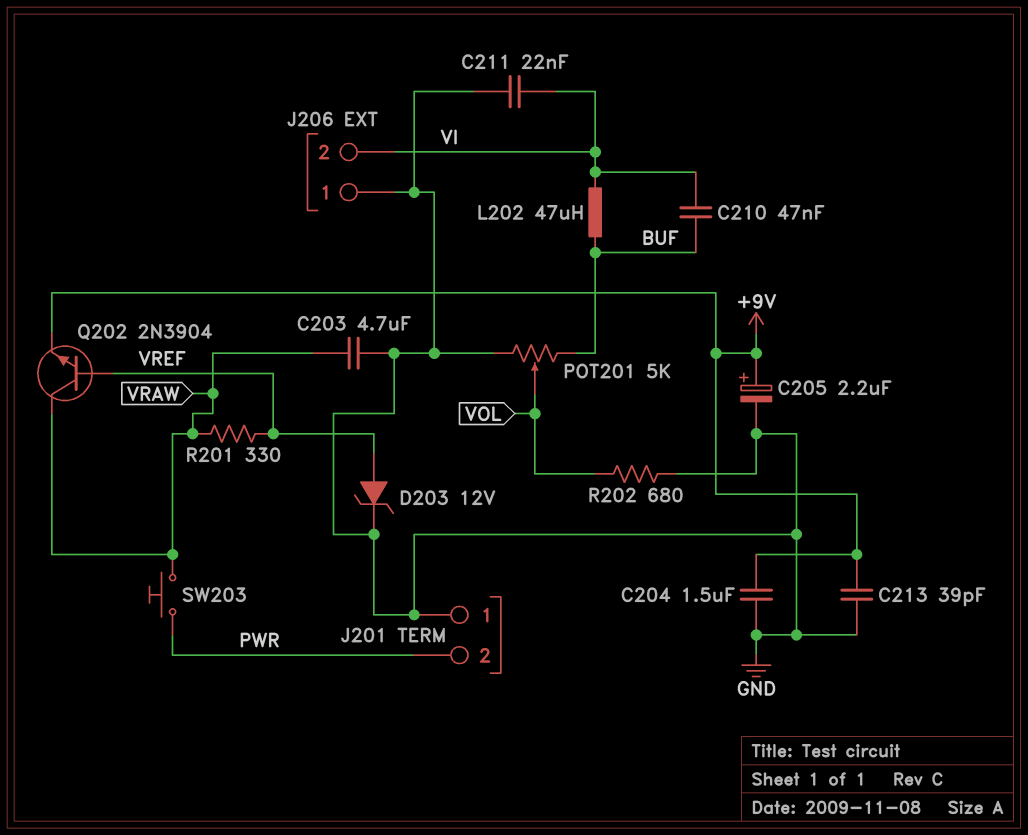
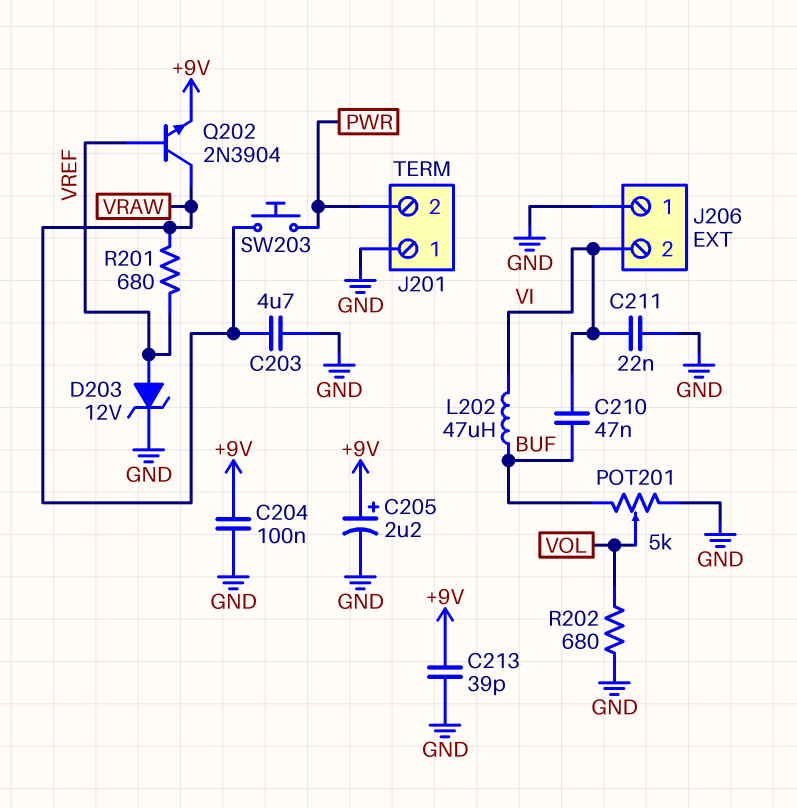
C204: 1.5uF (+9V, GND) -> 100nF (+9V, GND)
R201: 330 (VRAW, VREF) -> 680 (VRAW, VREF)

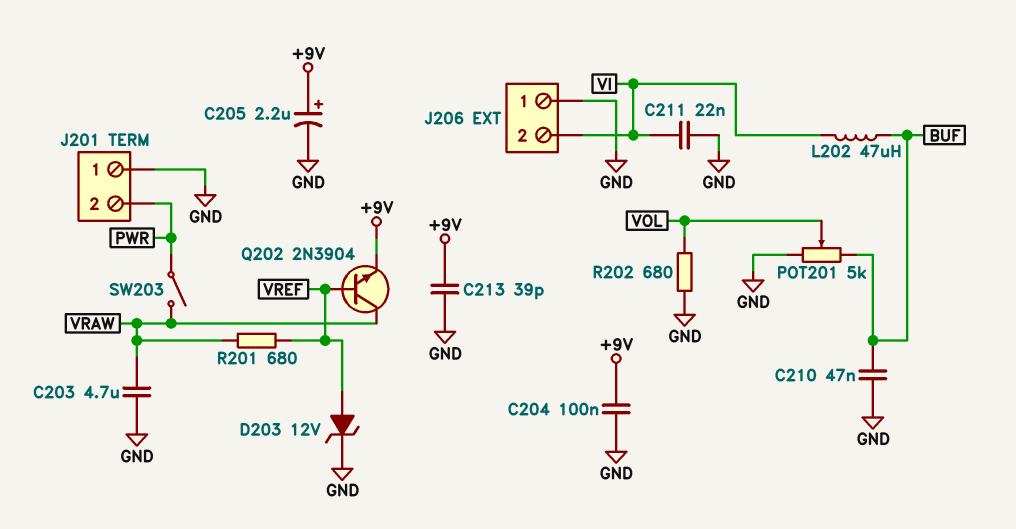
C210: 47nF (BUF, VI) -> 47nF (BUF, GND)
SW203: button (PWR, VRAW) -> switch (PWR, VRAW)

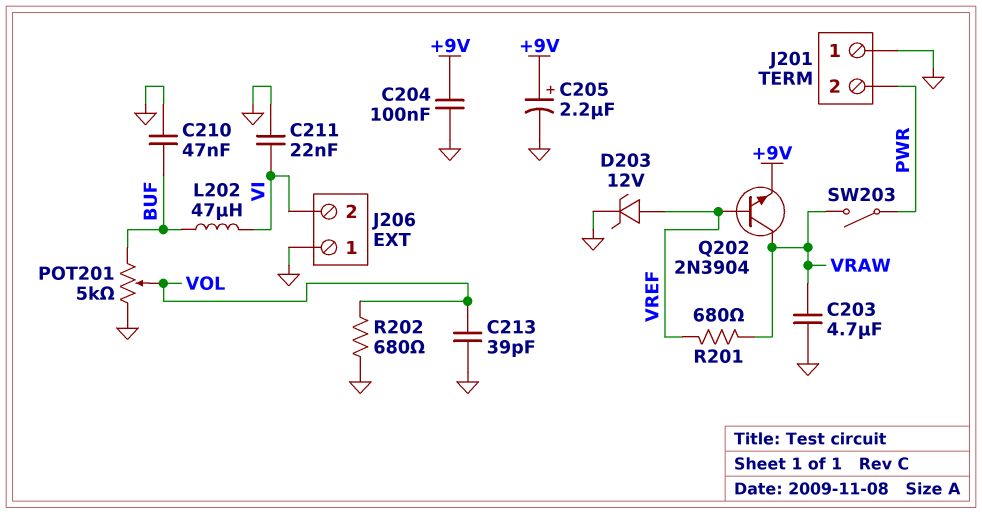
C213: 39pF (+9V, GND) -> 39pF (GND, VOL)

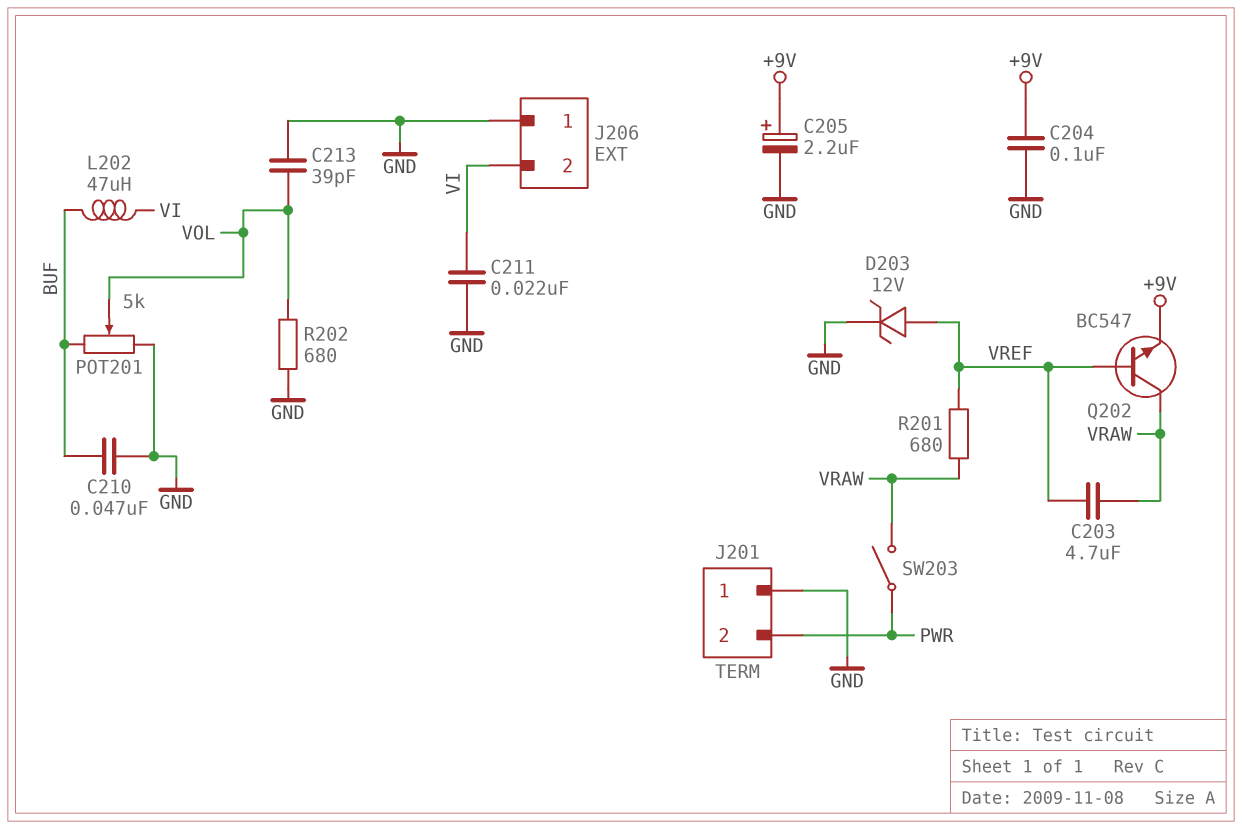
C203: 4.7uF (GND, VRAW) -> 4.7uF (VRAW, VREF)
Q202: NPN 2N3904 (B VREF, C VRAW, E +9V) -> NPN BC547 (B VREF, C VRAW, E +9V)

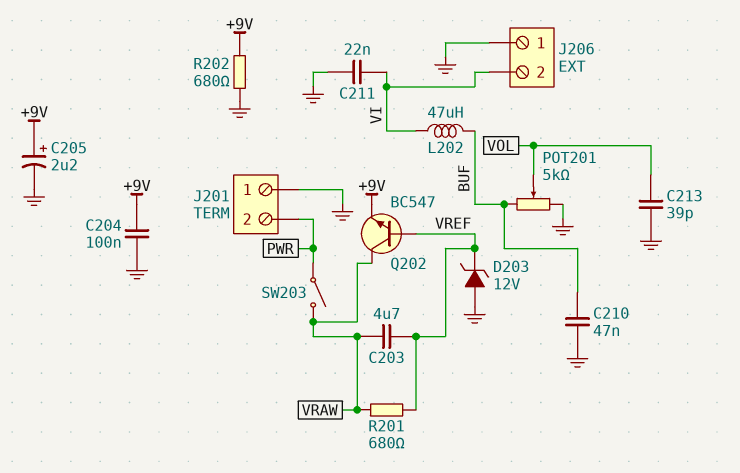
D203: zener 12V (A VREF, K GND) -> zener 12V (A GND, K VREF)
R202: 680 (GND, VOL) -> 680 (+9V, GND)

